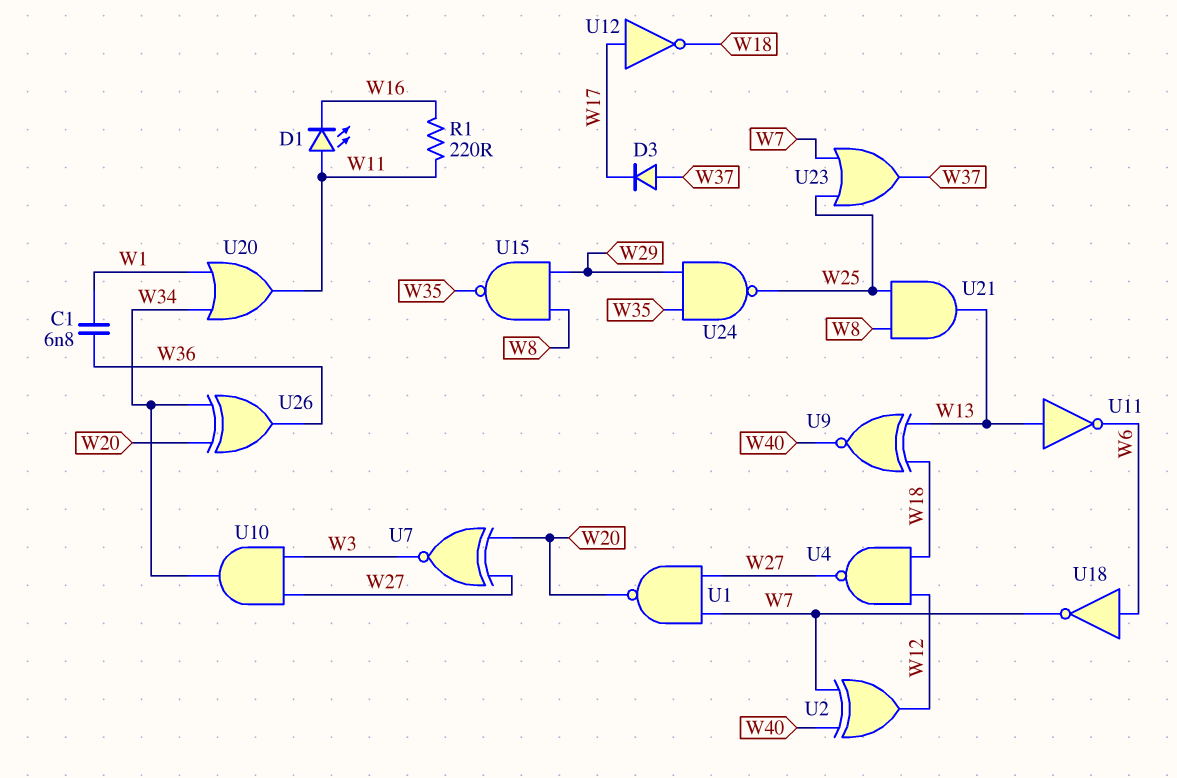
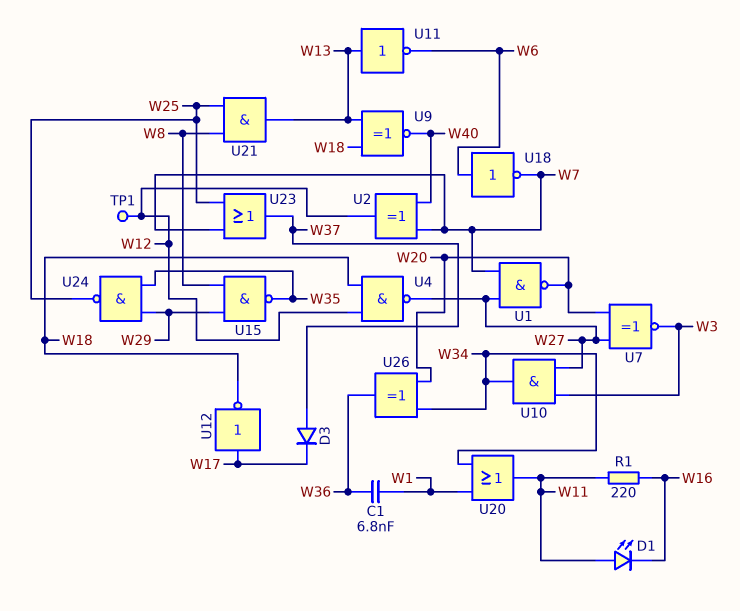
TP1: none -> test point (W12)

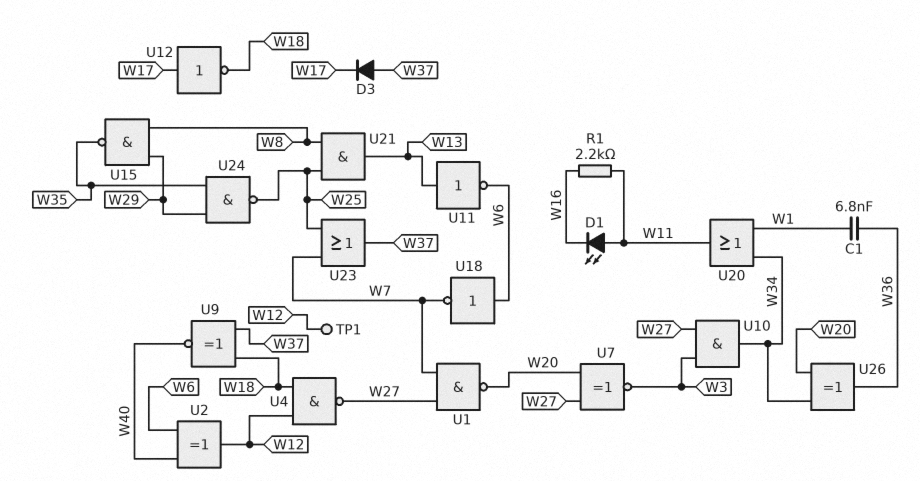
R1: 220 (W11, W16) -> 2.2k (W11, W16)
U2: XOR (in W7, in W40, out W12) -> XOR (in W6, in W40, out W12)
U9: XNOR (in W13, in W18, out W40) -> XNOR (in W18, in W37, out W40)

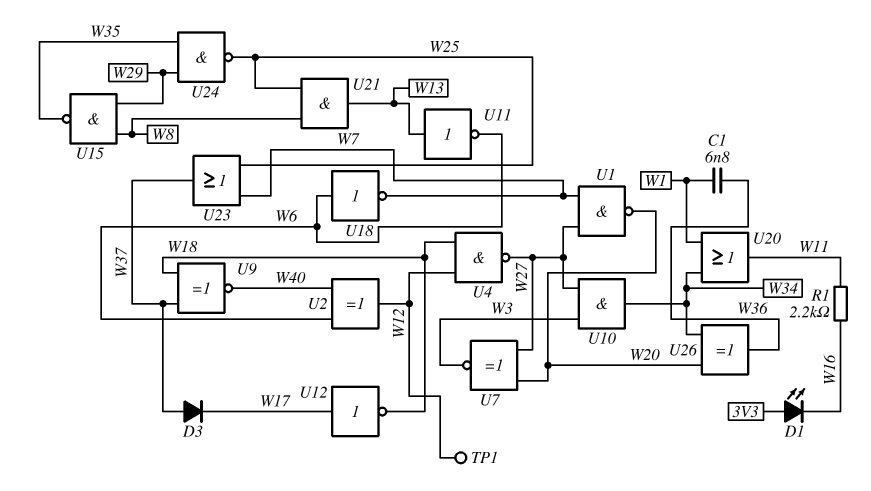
D1: LED (A W11, K W16) -> LED (A 3V3, K W16)

